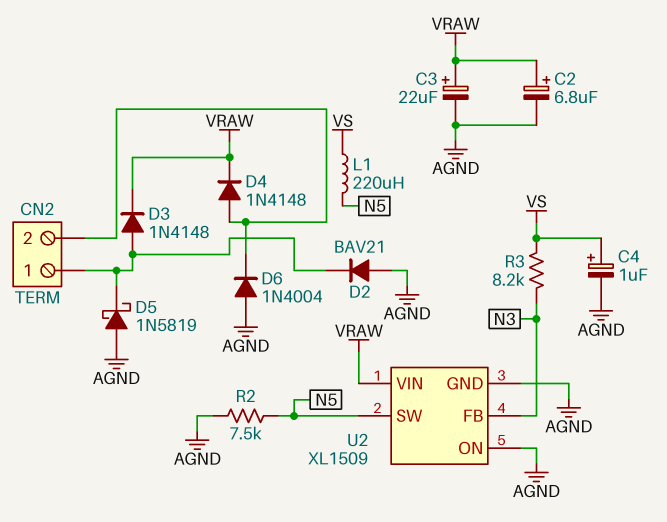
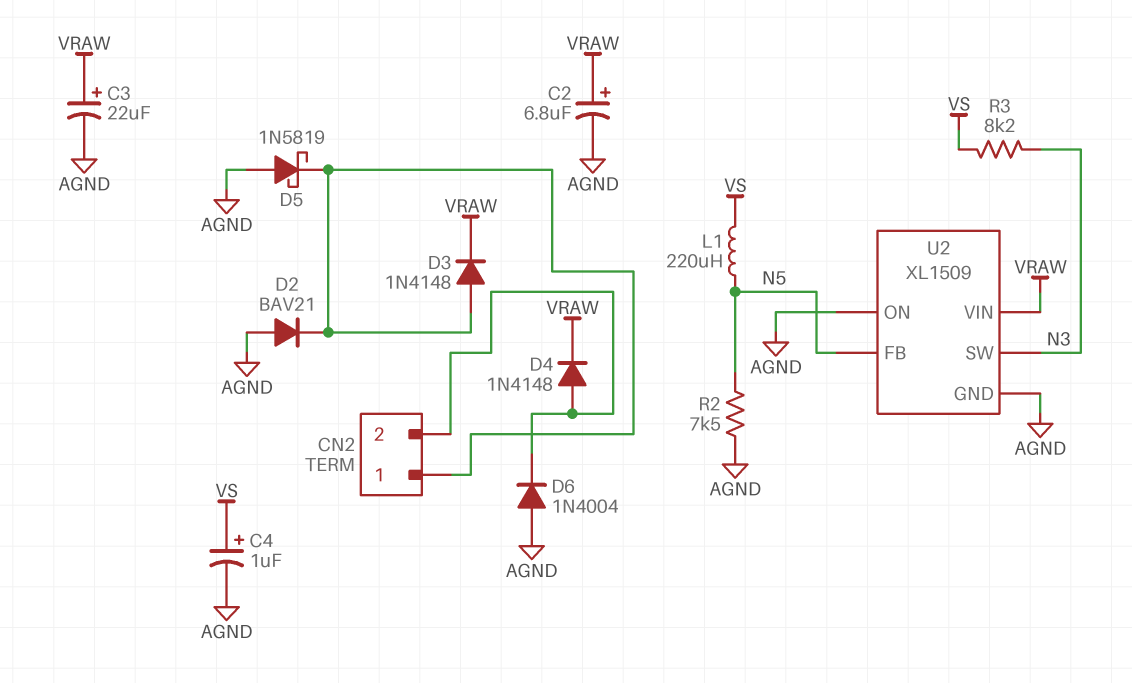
U2 pin FB: N3 -> N5
U2 pin SW: N5 -> N3

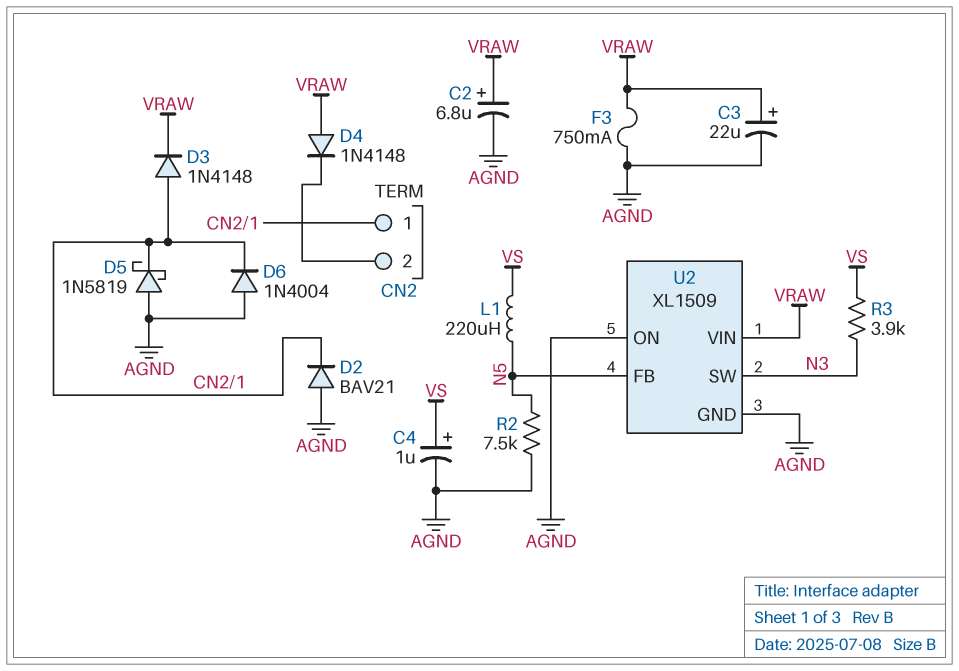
D4: diode 1N4148 (A CN2/2, K VRAW) -> diode 1N4148 (A VRAW, K CN2/2)
D6: diode 1N4004 (A AGND, K CN2/2) -> diode 1N4004 (A AGND, K CN2/1)
F3: none -> 750mA (AGND, VRAW)
R3: 8.2k (N3, VS) -> 3.9k (N3, VS)

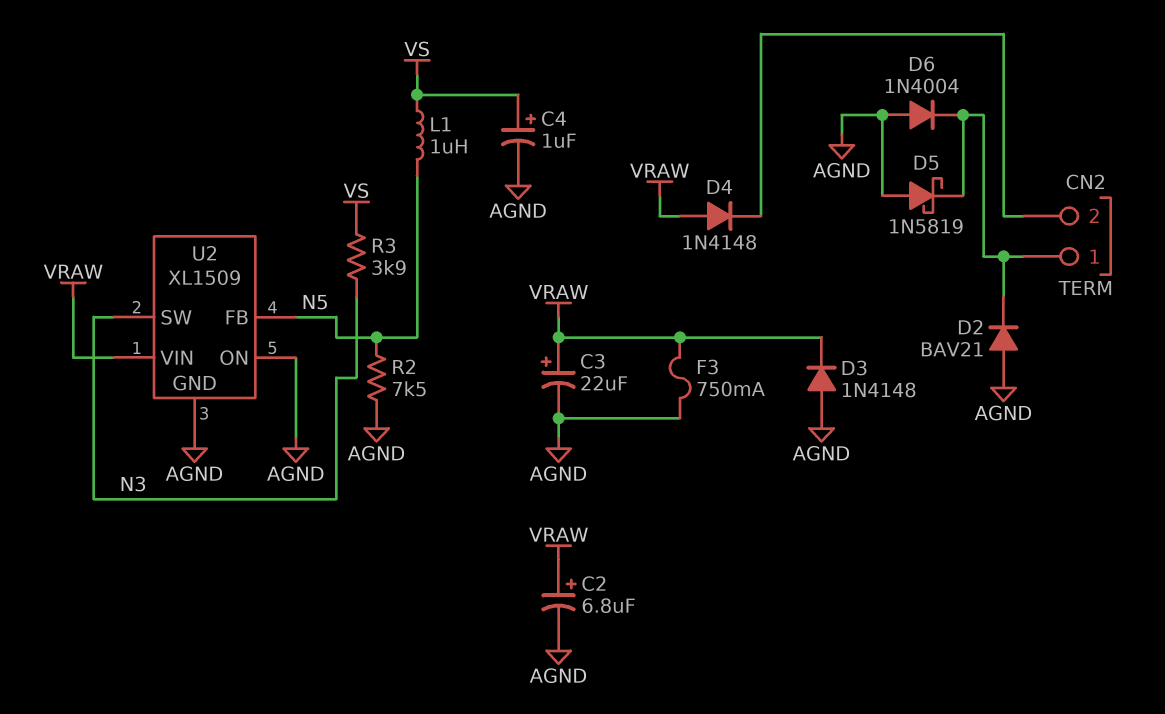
D3: diode 1N4148 (A CN2/1, K VRAW) -> diode 1N4148 (A AGND, K VRAW)
L1: 220uH (N5, VS) -> 1uH (N5, VS)

